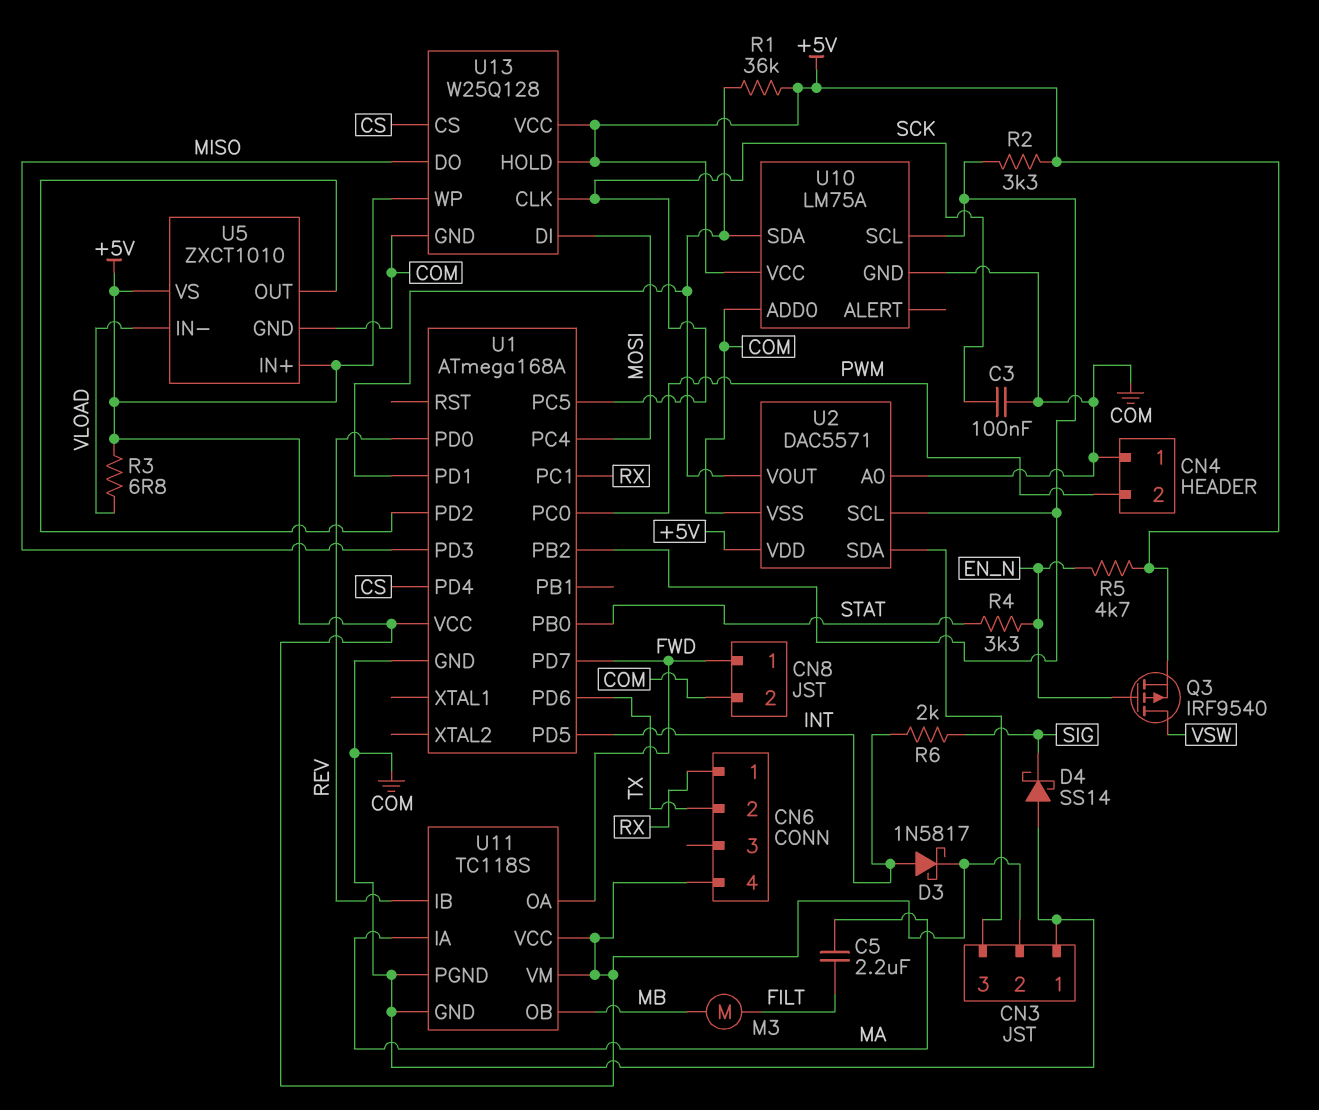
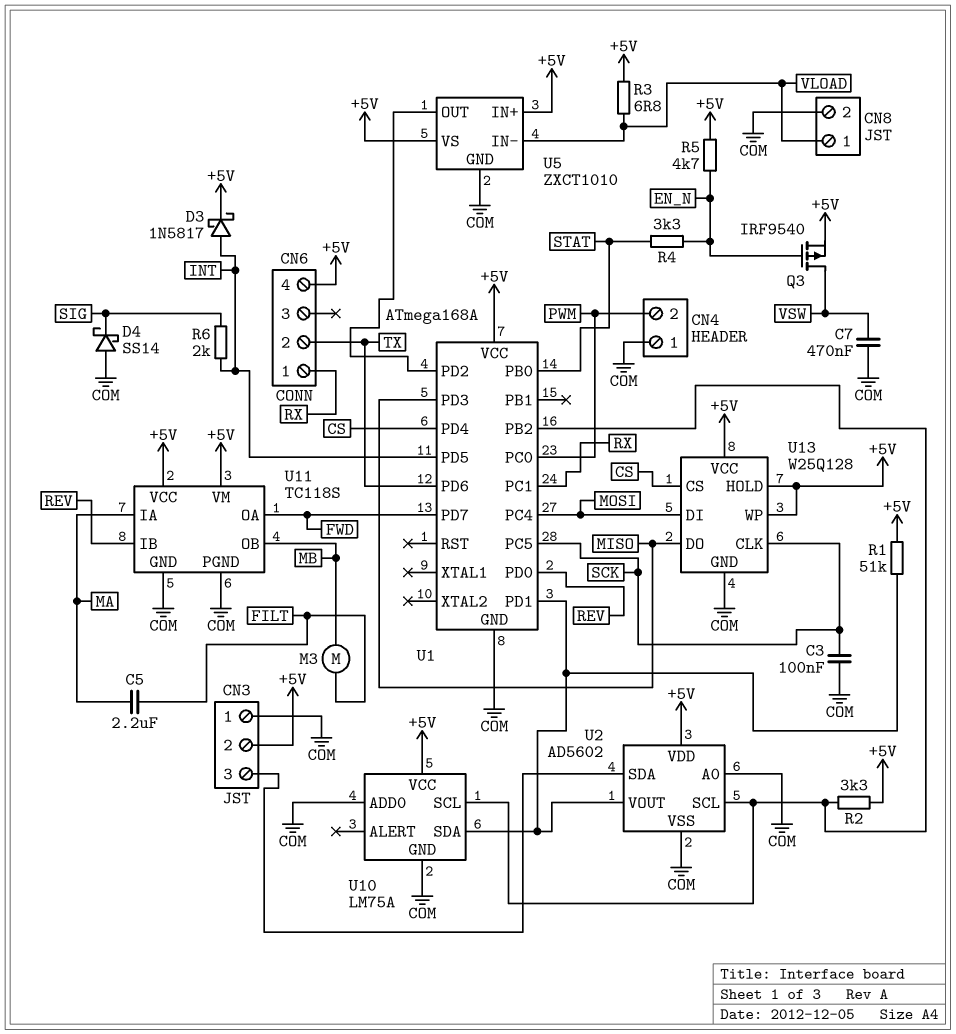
C7: none -> 470nF (COM, VSW)
CN8 pin 1: FWD -> VLOAD
R1: 36k (+5V, U1/PD1) -> 51k (+5V, U1/PD1)
U2: DAC5571 -> AD5602

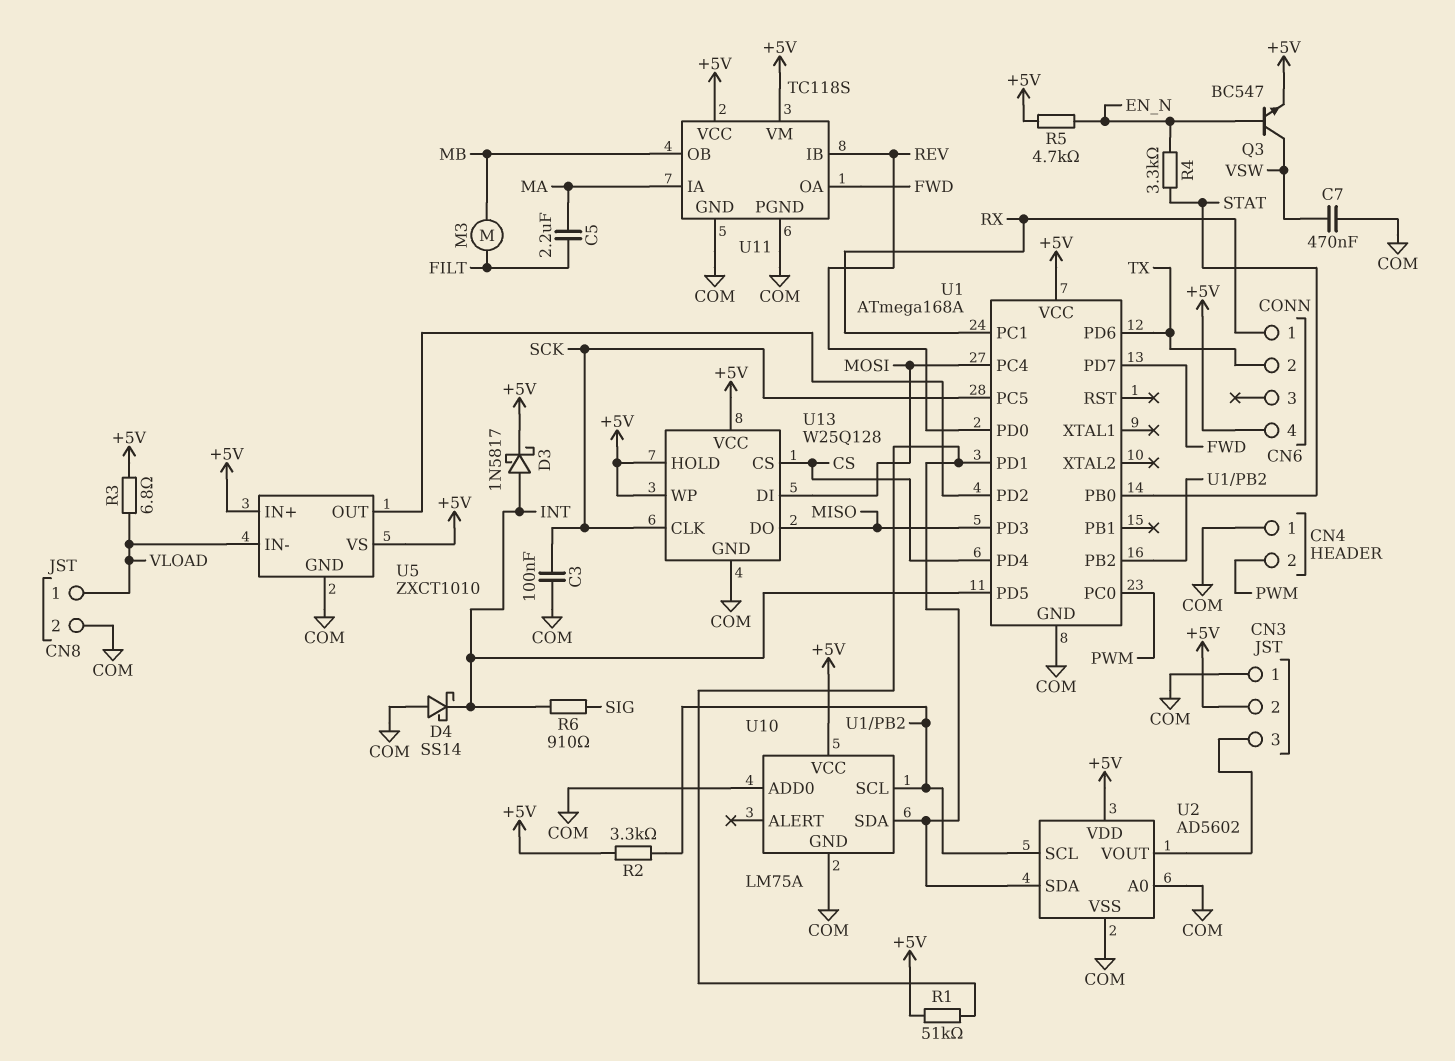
D4: schottky SS14 (A COM, K SIG) -> schottky SS14 (A COM, K INT)
Q3: PMOS IRF9540 (G EN_N, D VSW, S +5V) -> NPN BC547 (B EN_N, C VSW, E +5V)
R6: 2k (INT, SIG) -> 910 (INT, SIG)
U2 pin SDA: CN3/3 -> U1/PD1
U2 pin VOUT: U1/PD1 -> CN3/3

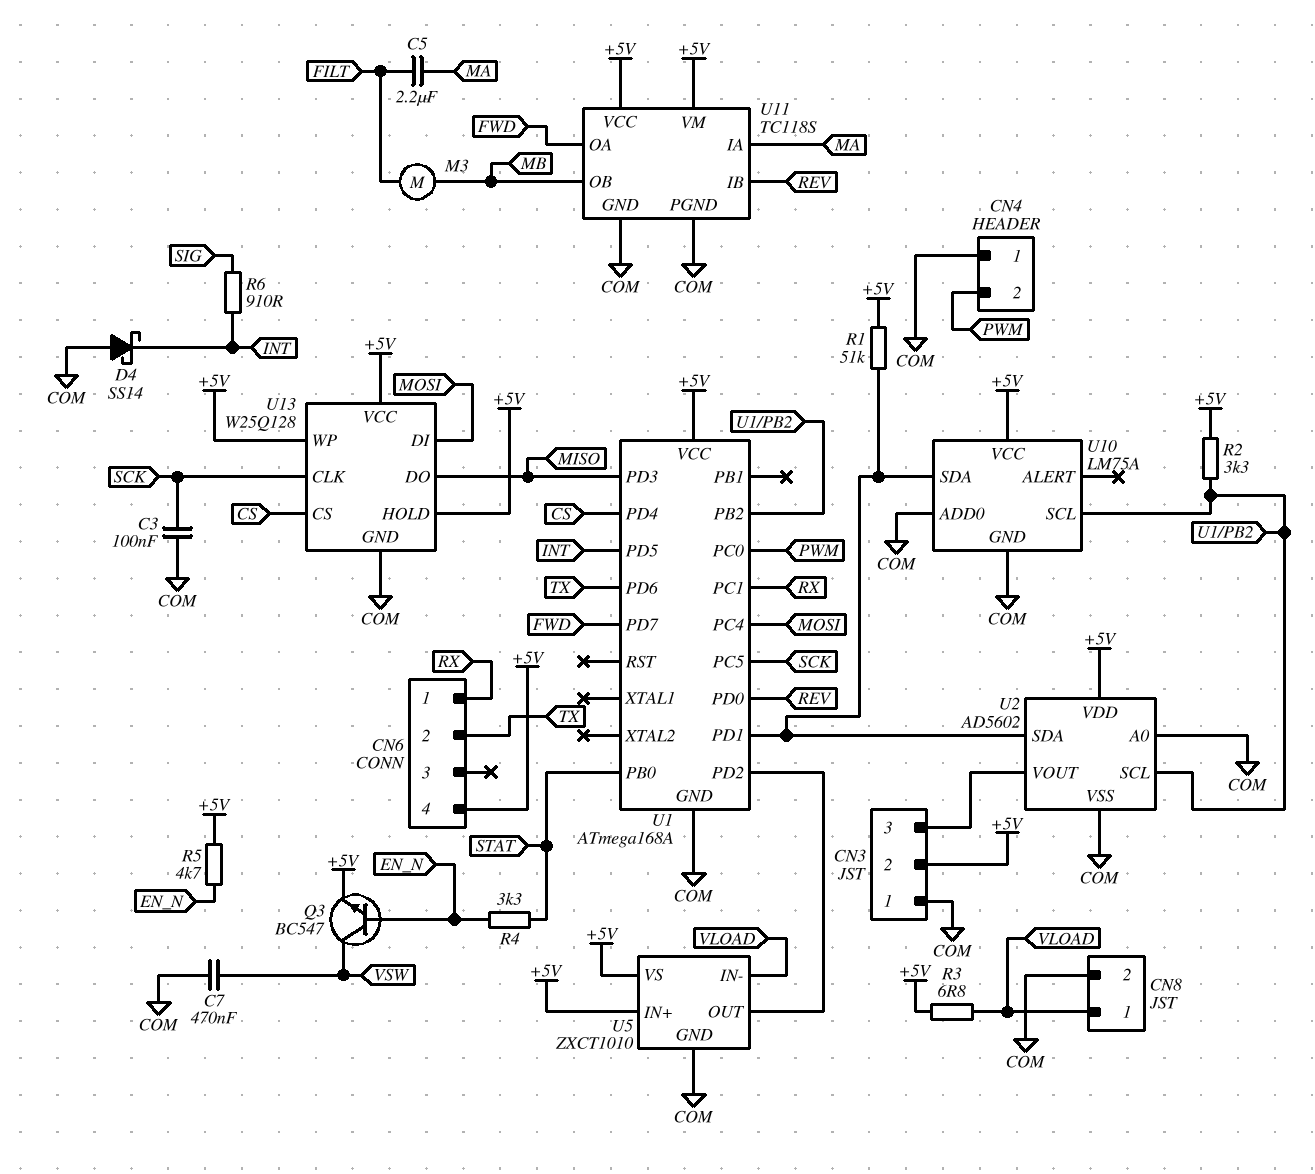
D3: schottky 1N5817 (A INT, K +5V) -> none

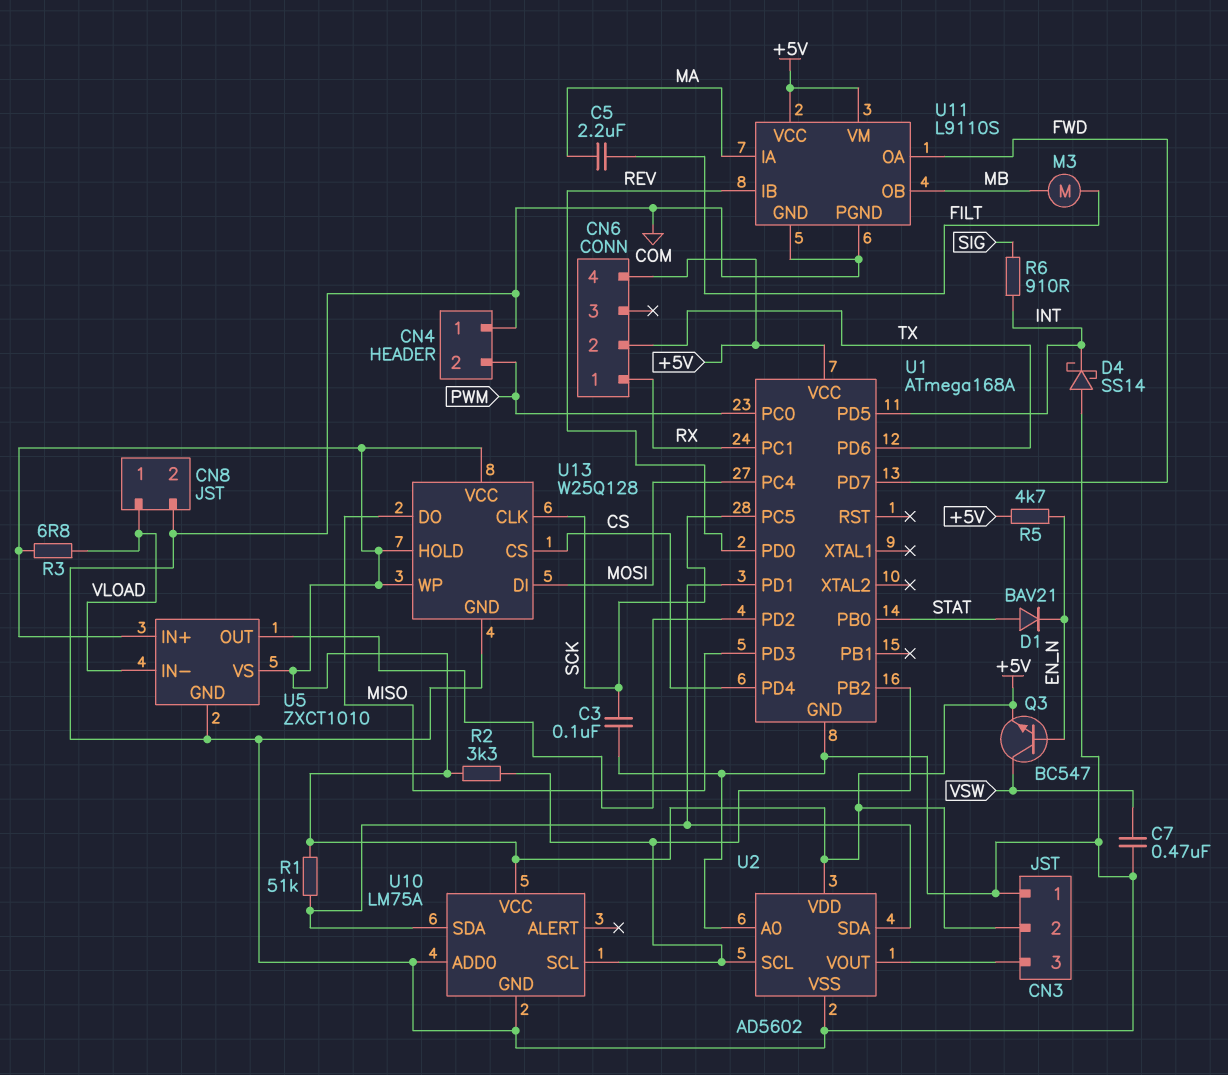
D1: none -> diode BAV21 (A STAT, K EN_N)
R4: 3.3k (EN_N, STAT) -> none
U11: TC118S -> L9110S

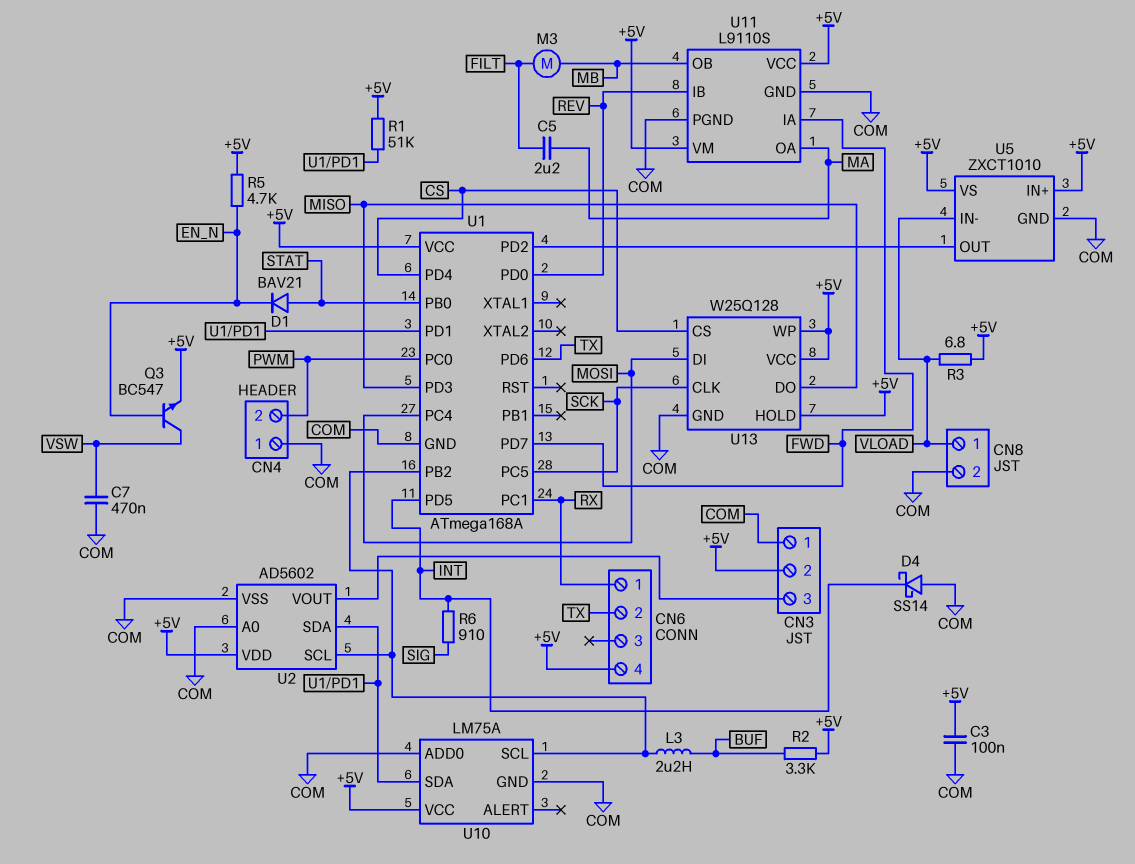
C3: 100nF (COM, SCK) -> 100nF (+5V, COM)
L3: none -> 2.2uH (BUF, U1/PB2)
R2: 3.3k (+5V, U1/PB2) -> 3.3k (+5V, BUF)
U11 pin IA: MA -> FWD
U11 pin OA: FWD -> MA

